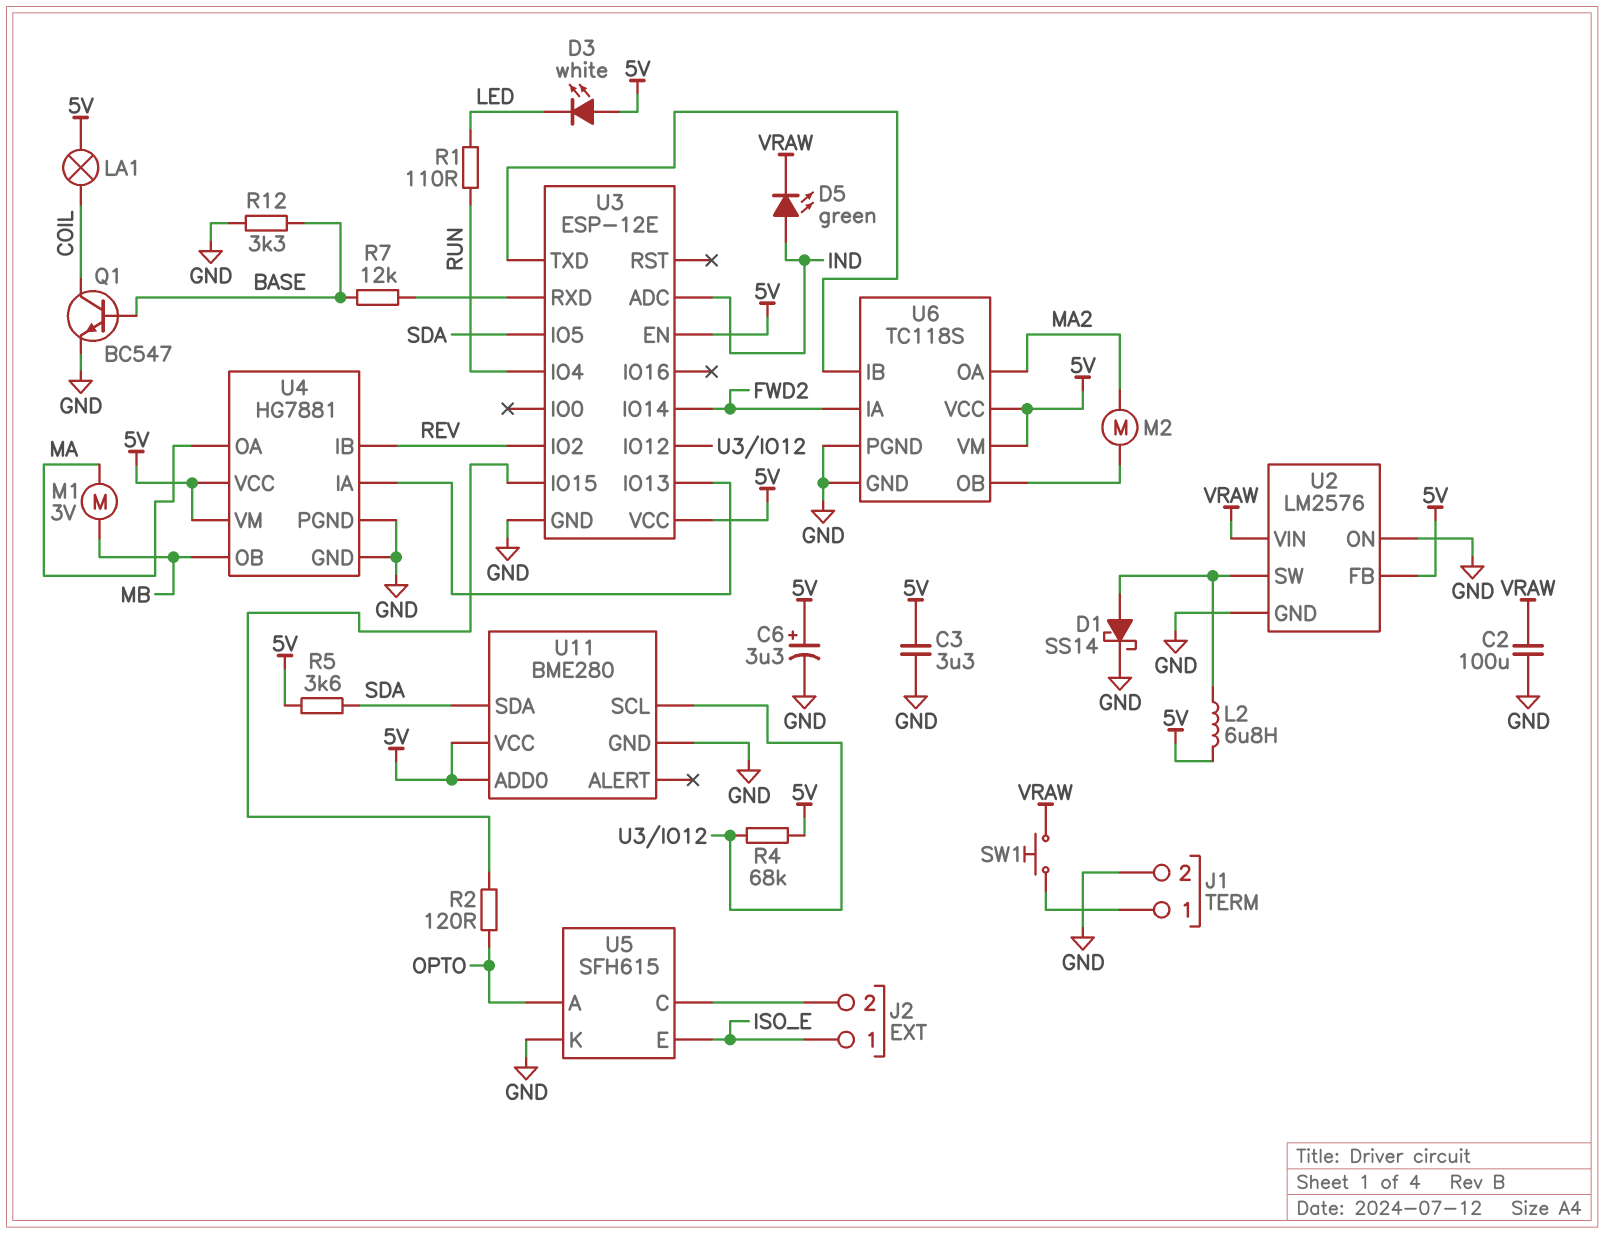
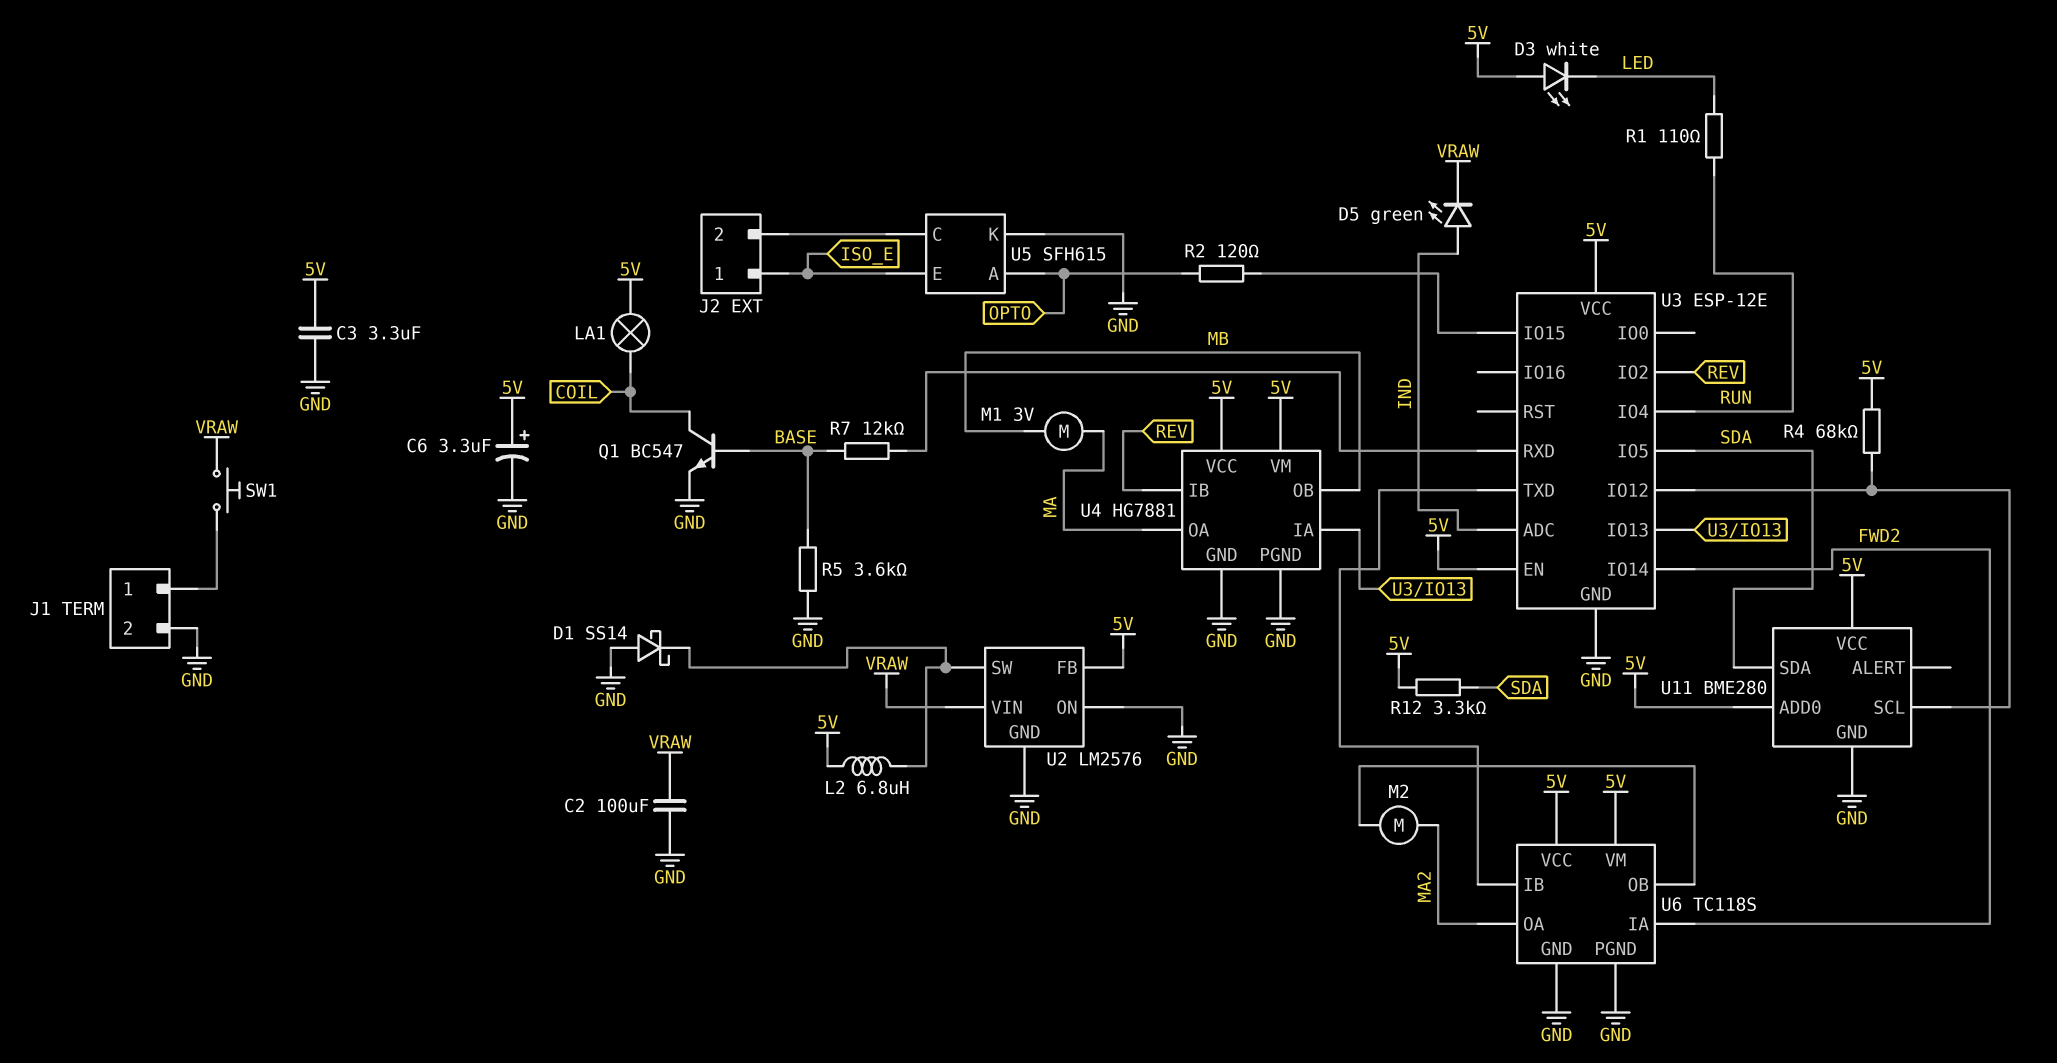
D1: schottky SS14 (A U2/SW, K GND) -> schottky SS14 (A GND, K U2/SW)
R5: 3.6k (5V, SDA) -> 3.6k (BASE, GND)
R12: 3.3k (BASE, GND) -> 3.3k (5V, SDA)

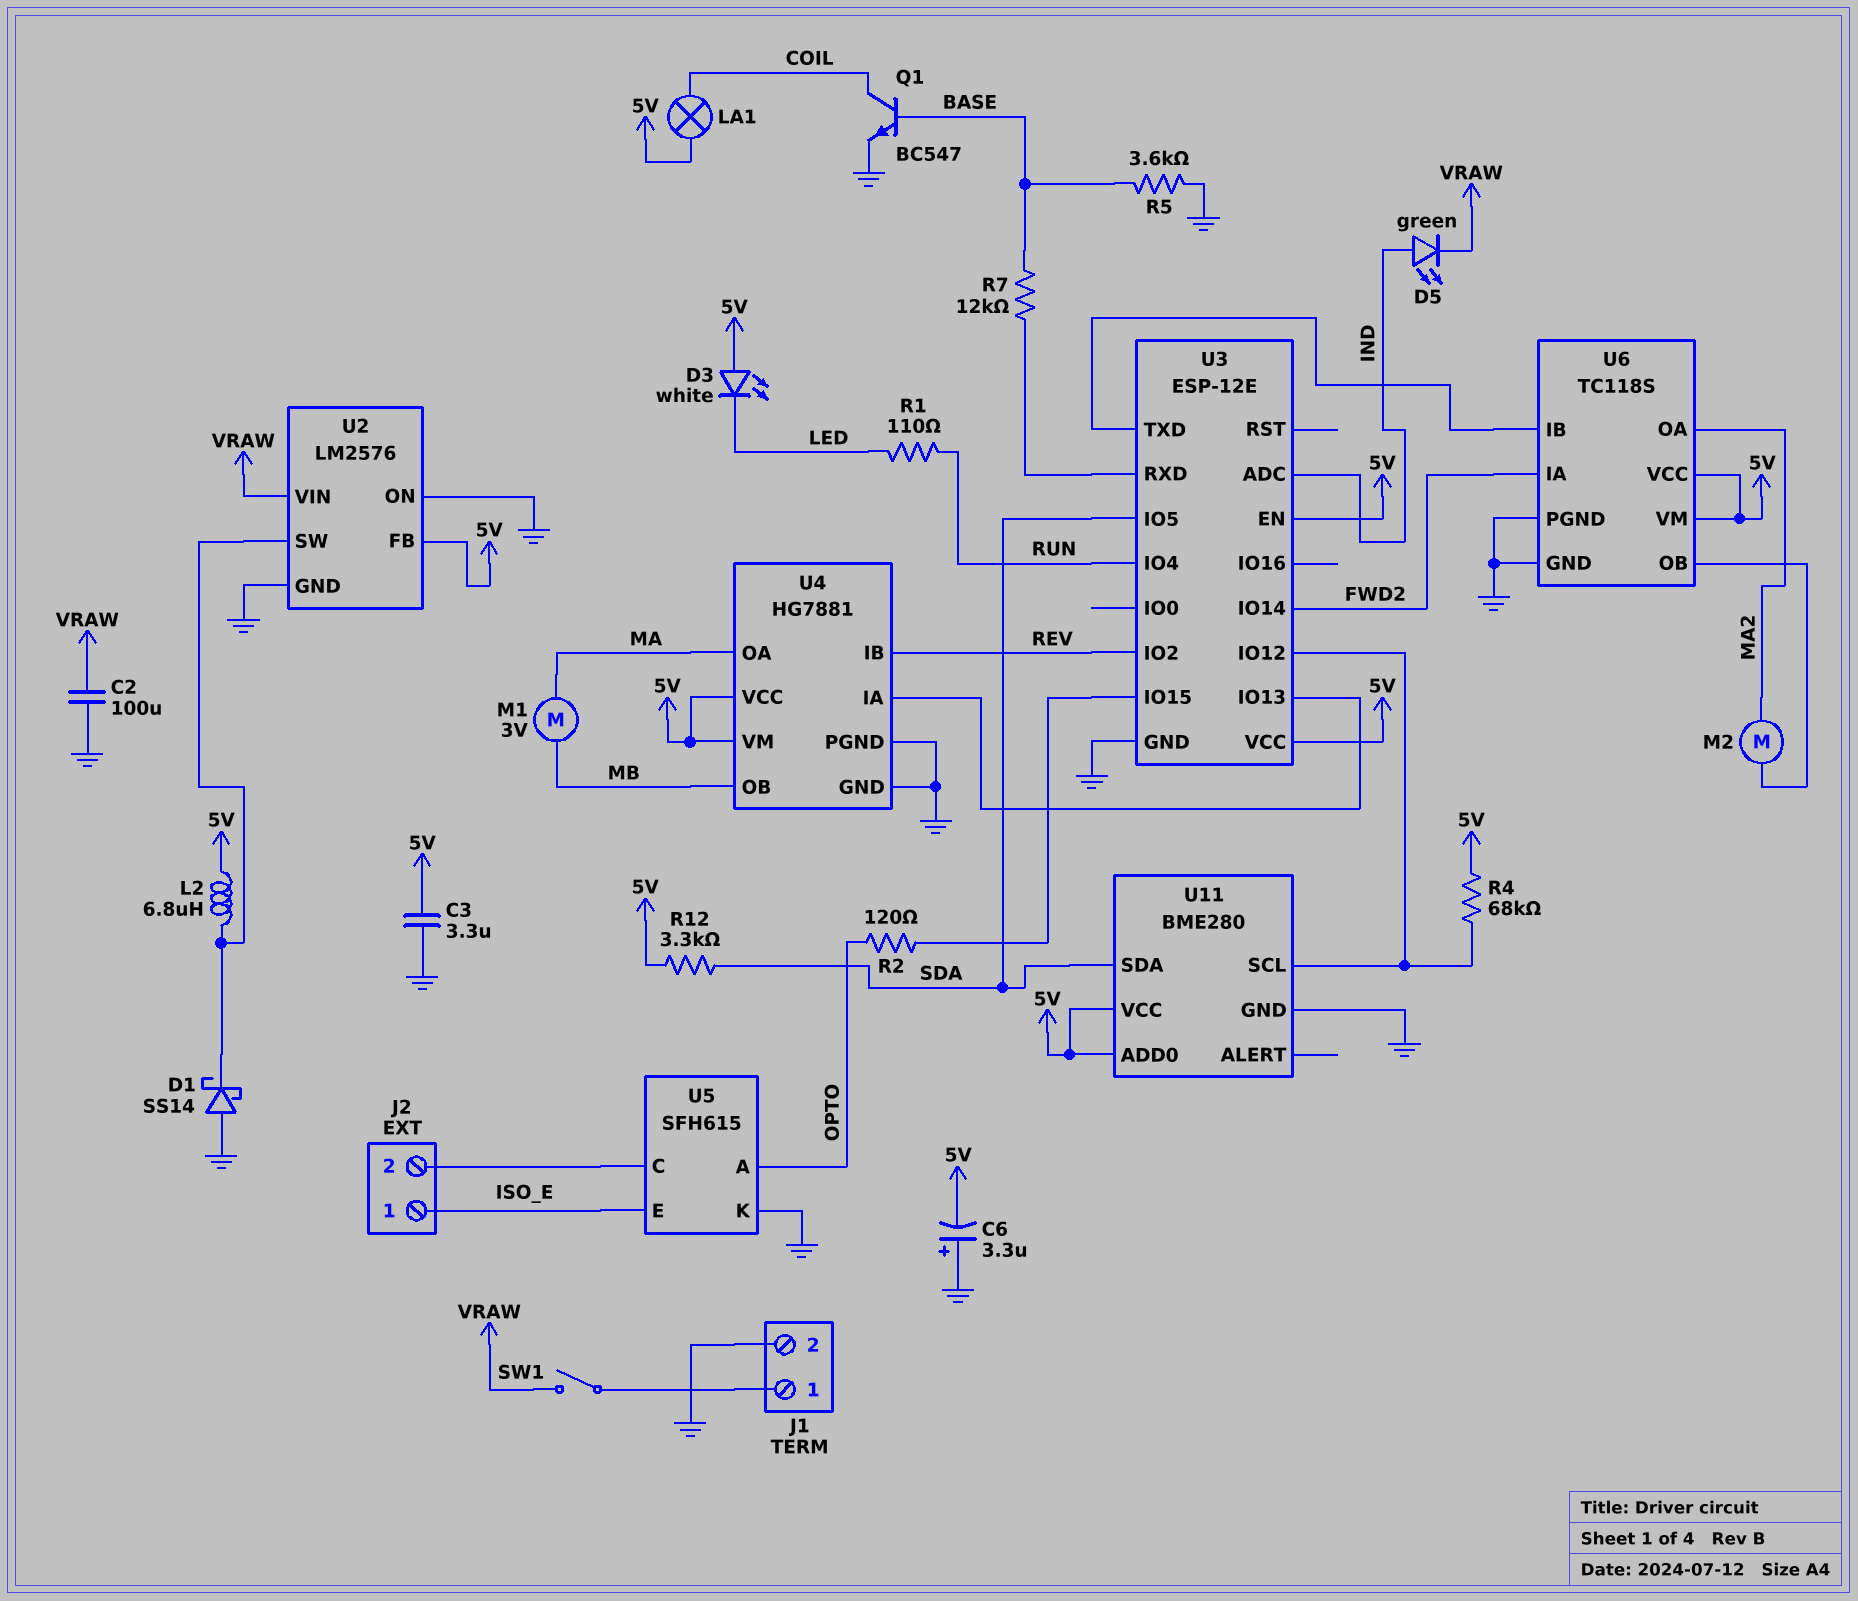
C6: 3.3uF (plus 5V, minus GND) -> 3.3uF (plus GND, minus 5V)
SW1: button (J1/1, VRAW) -> switch (J1/1, VRAW)

